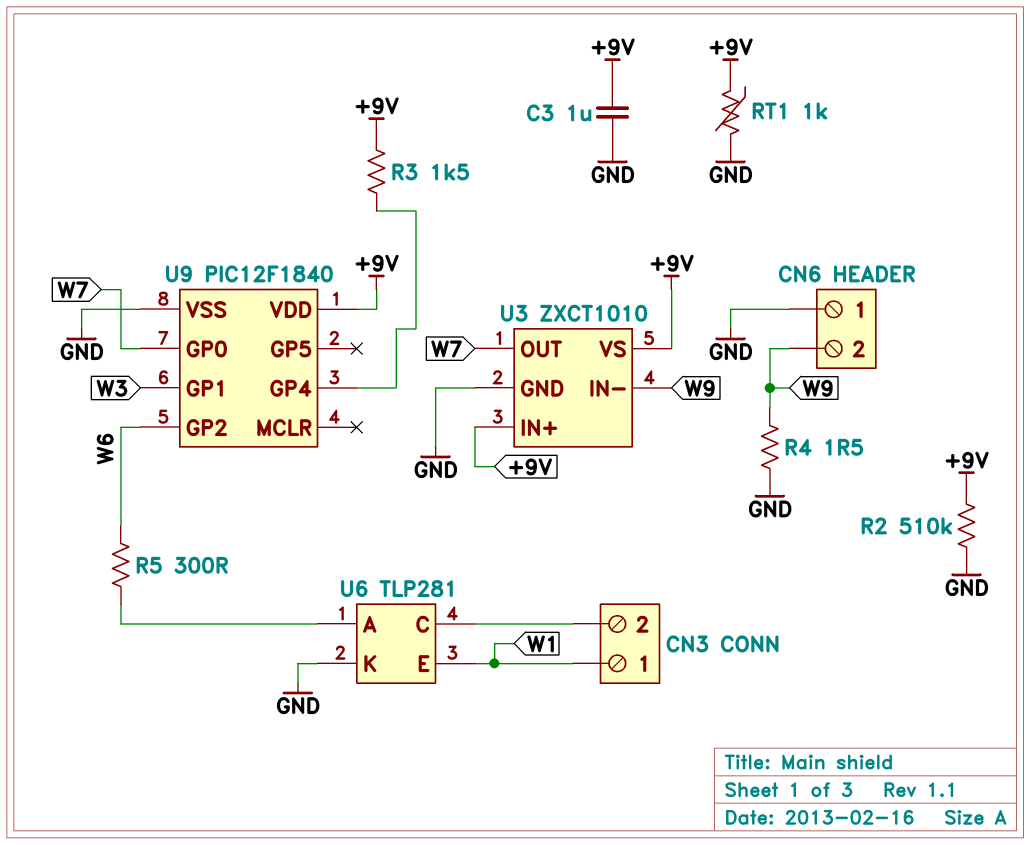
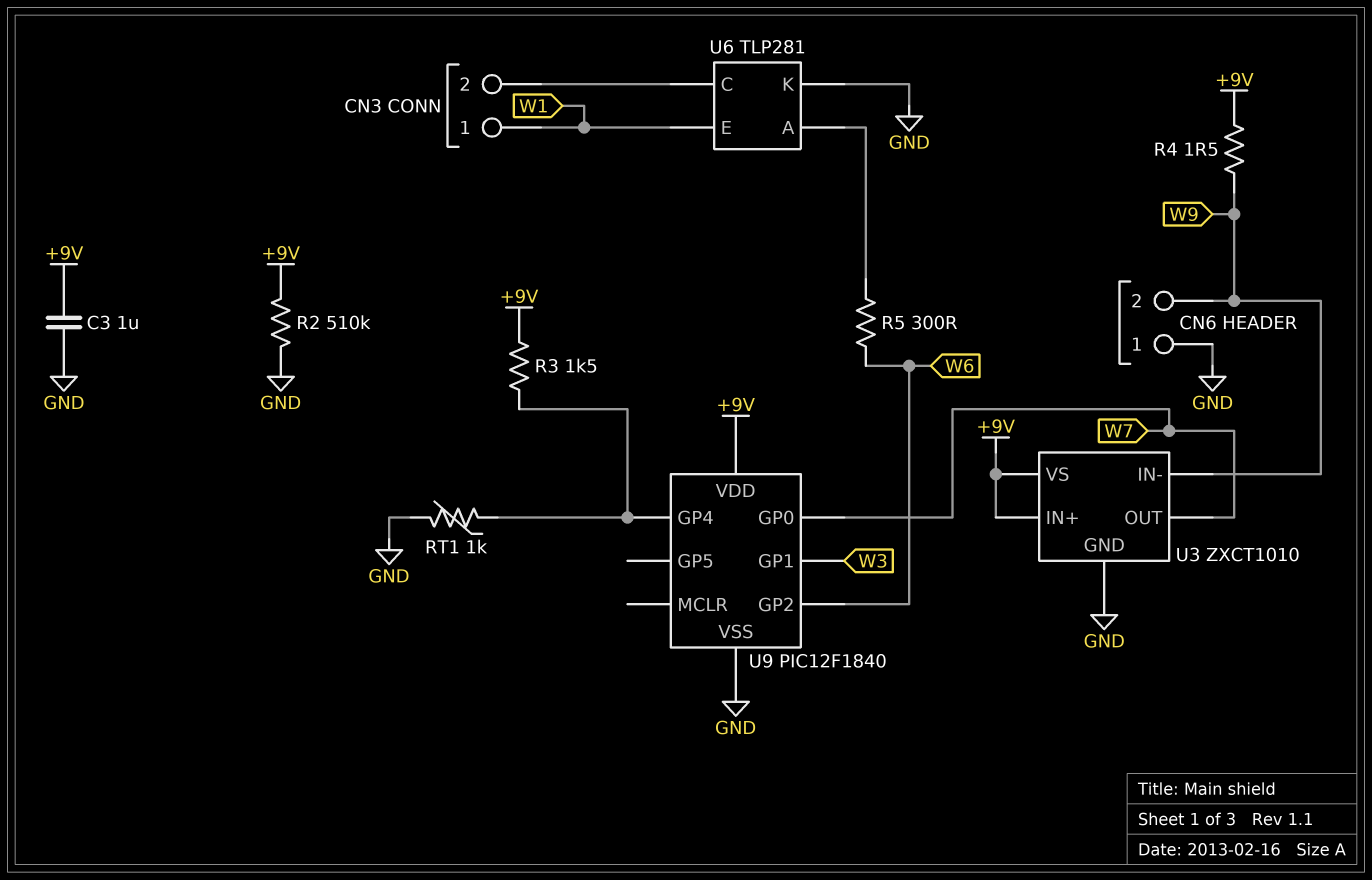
R4: 1.5 (GND, W9) -> 1.5 (+9V, W9)
RT1: 1k (+9V, GND) -> 1k (GND, U9/GP4)

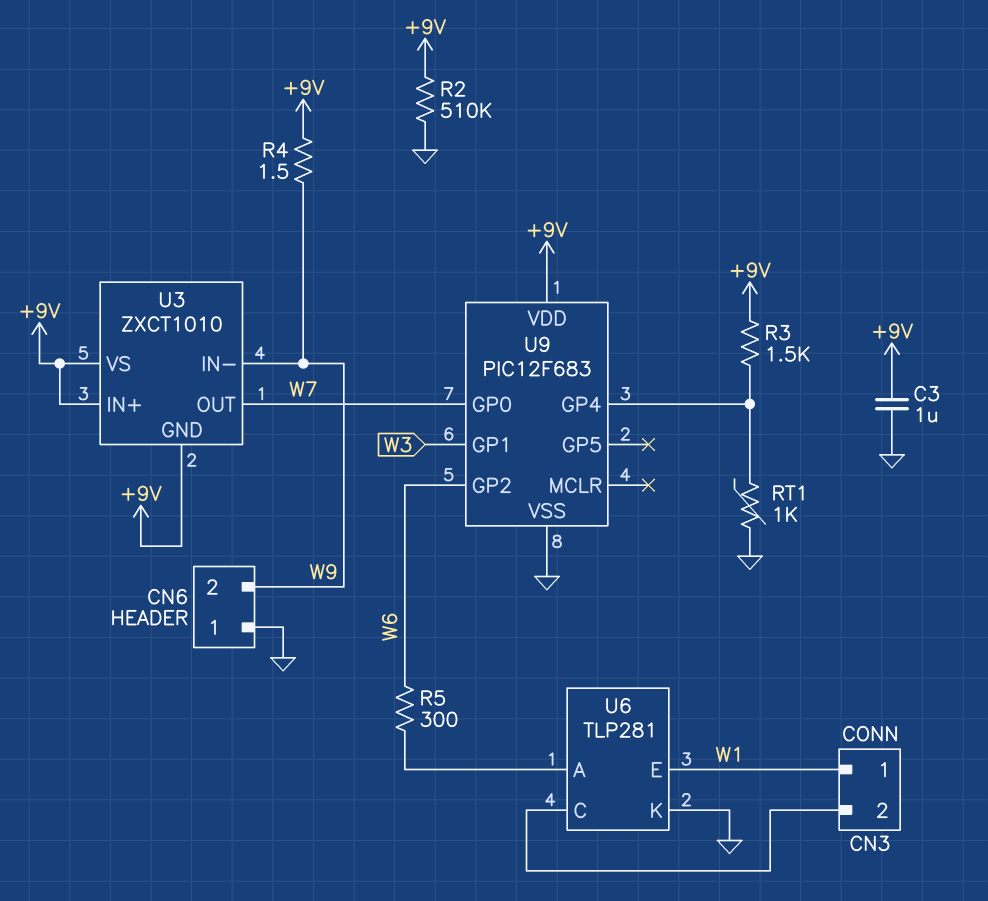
U3 pin GND: GND -> +9V
U9: PIC12F1840 -> PIC12F683

